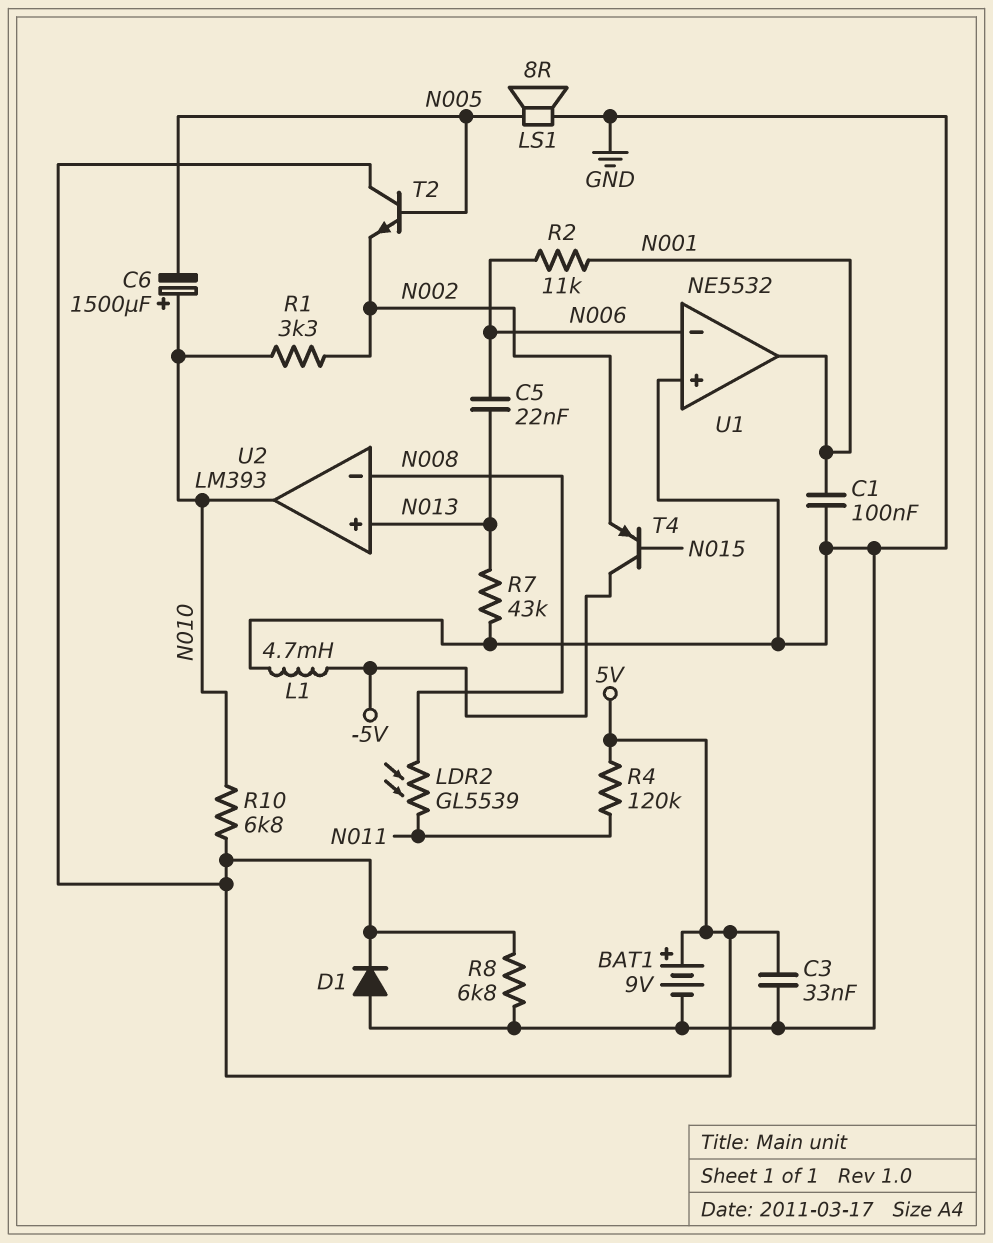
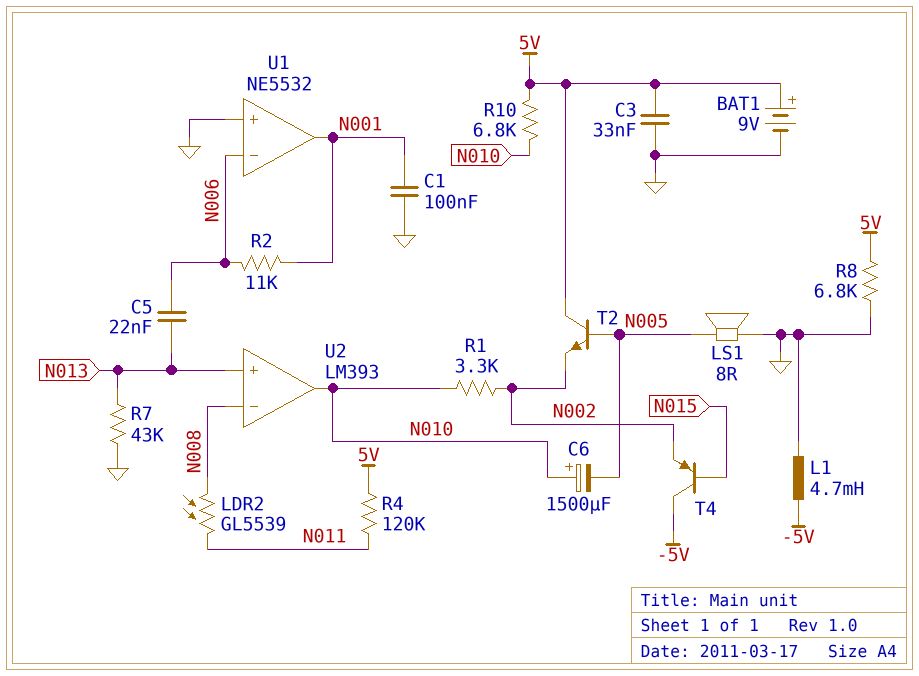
D1: diode (A GND, K 5V) -> none

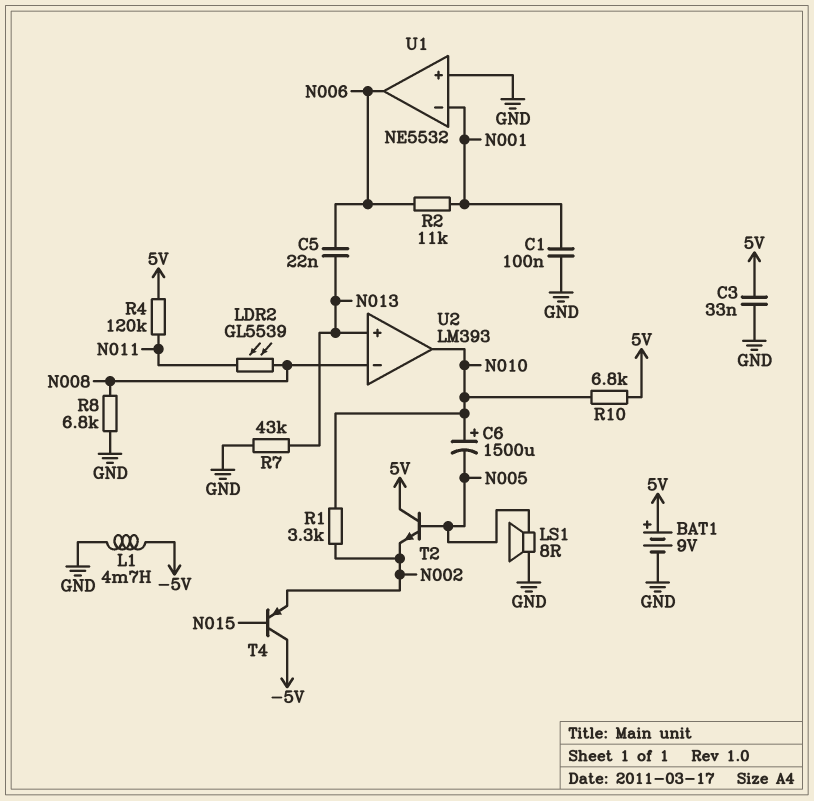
R8: 6.8k (5V, GND) -> 6.8k (GND, N008)
U1 pin in-: N006 -> N001
U1 pin out: N001 -> N006

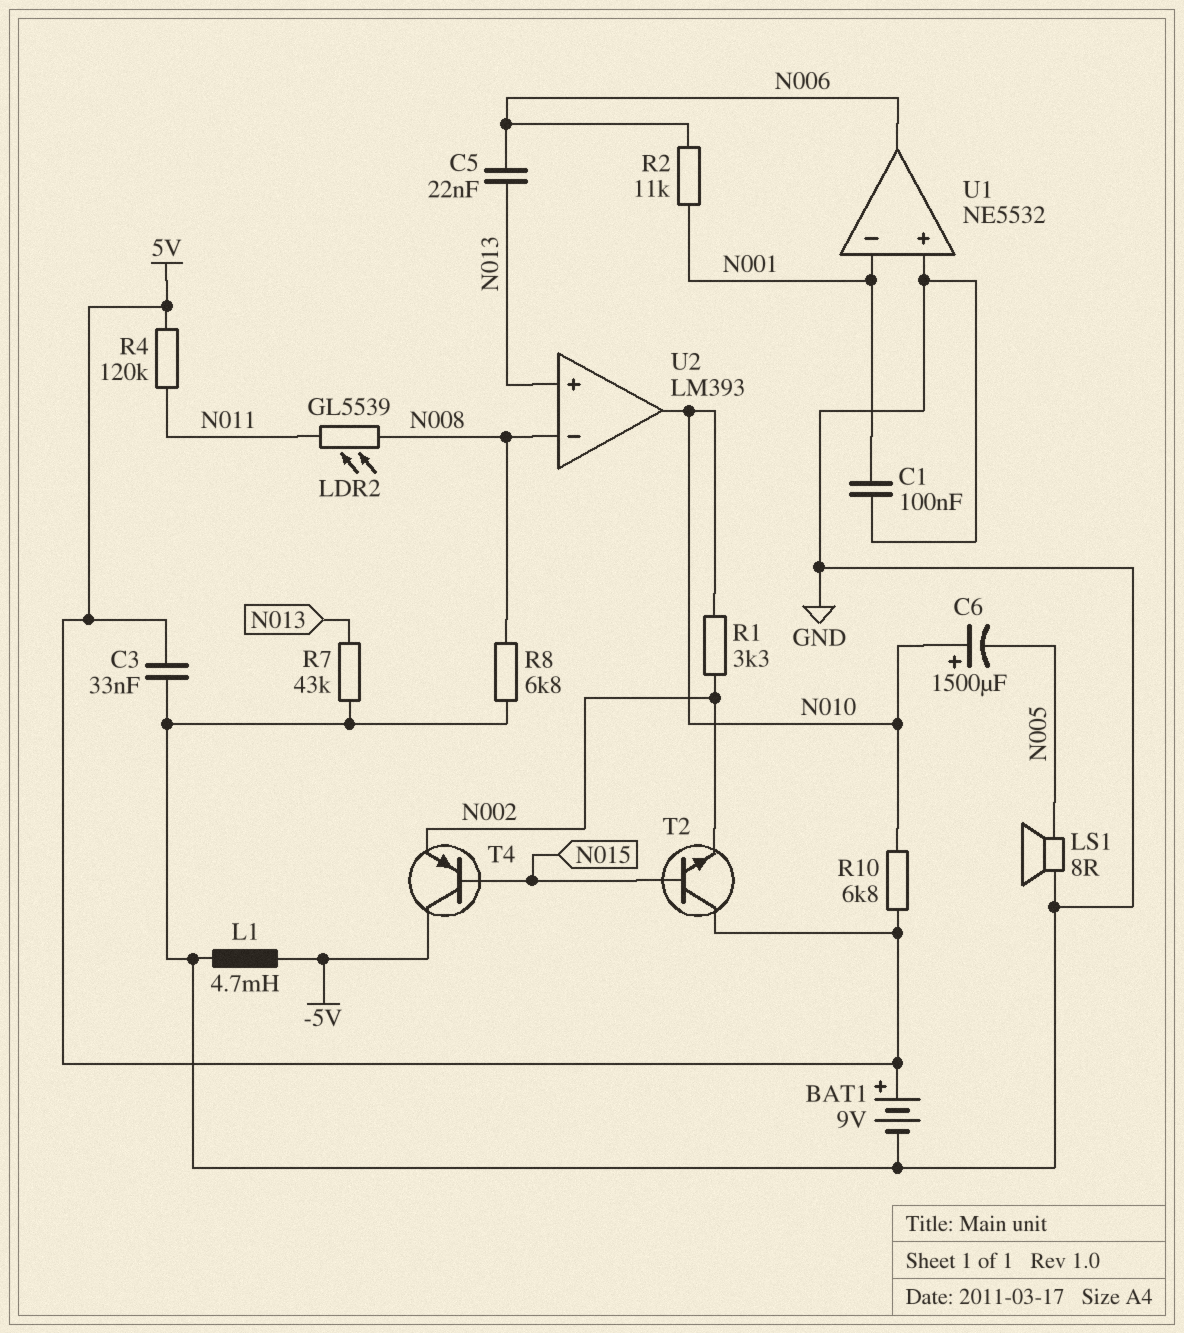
T2: NPN (B N005, C 5V, E N002) -> NPN (B N015, C 5V, E N002)

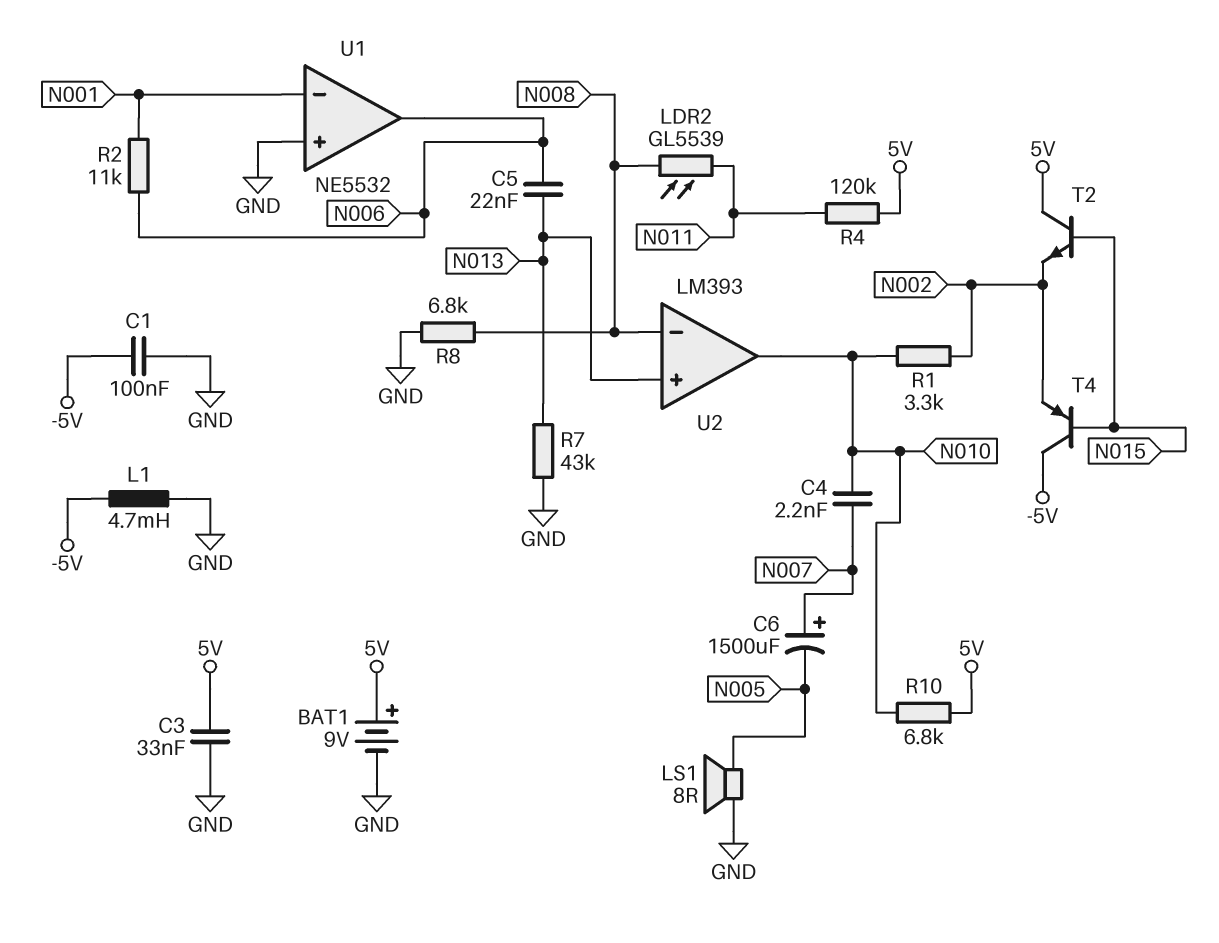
C1: 100nF (GND, N001) -> 100nF (-5V, GND)
C4: none -> 2.2nF (N007, N010)
C6: 1500uF (plus N010, minus N005) -> 1500uF (plus N007, minus N005)

